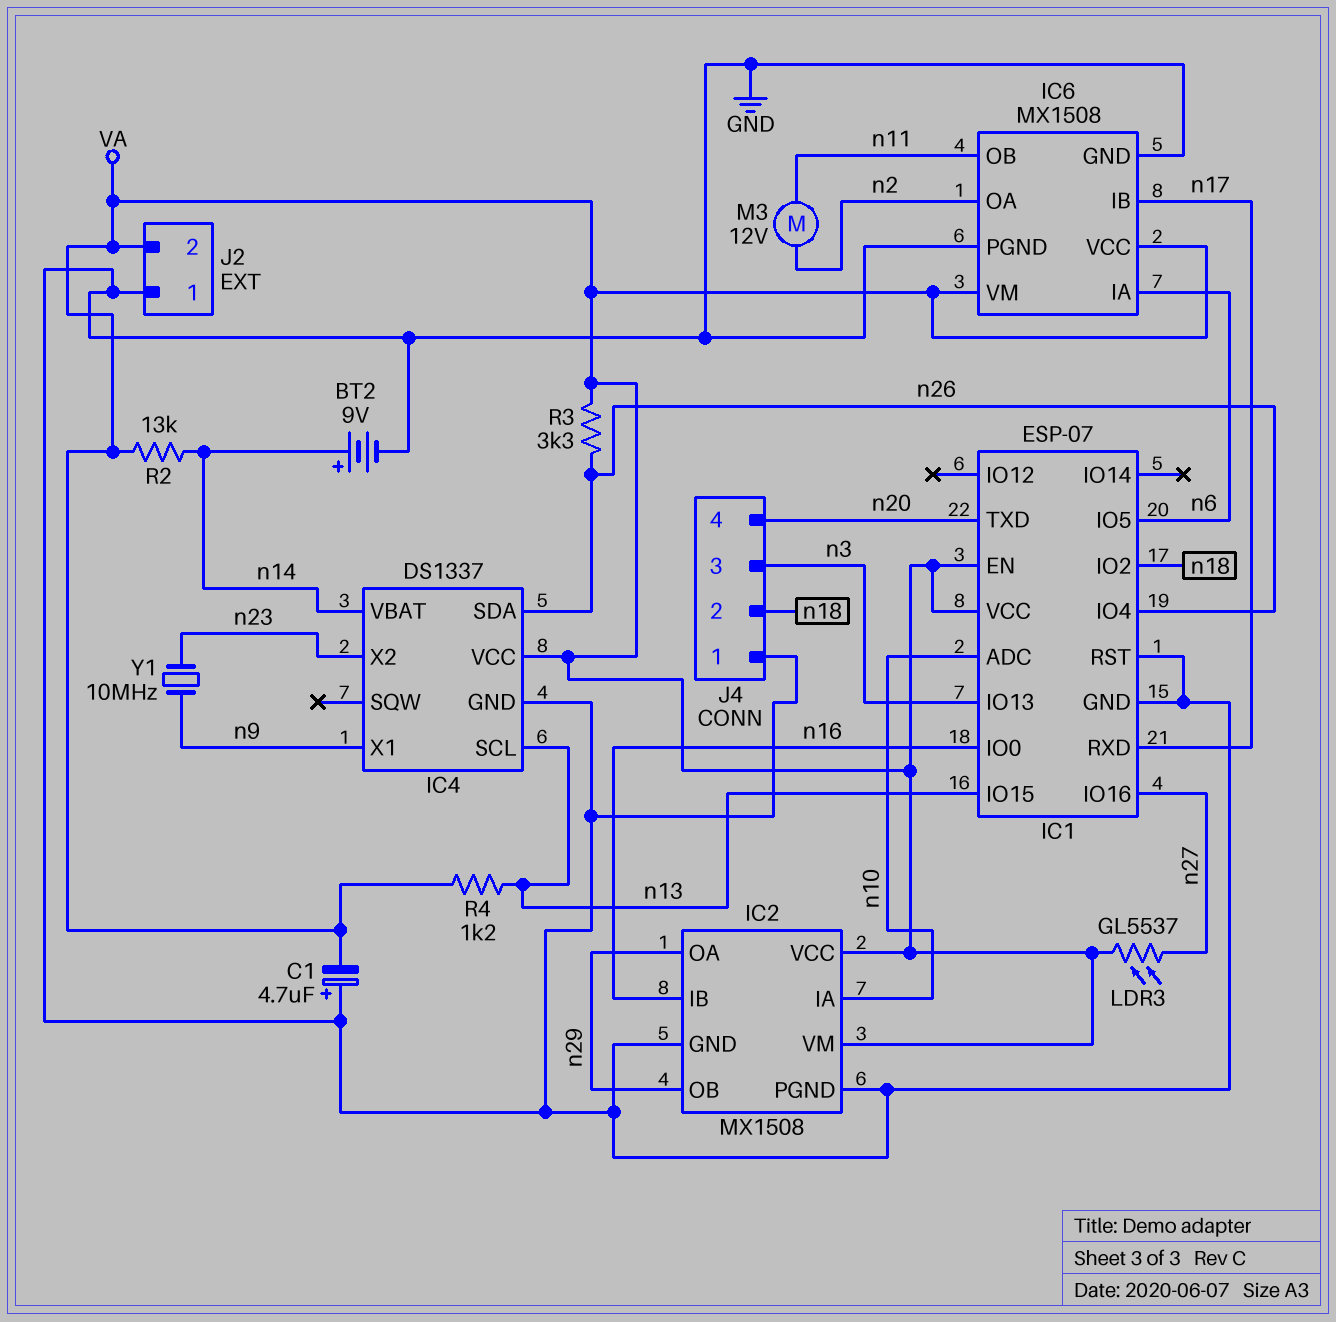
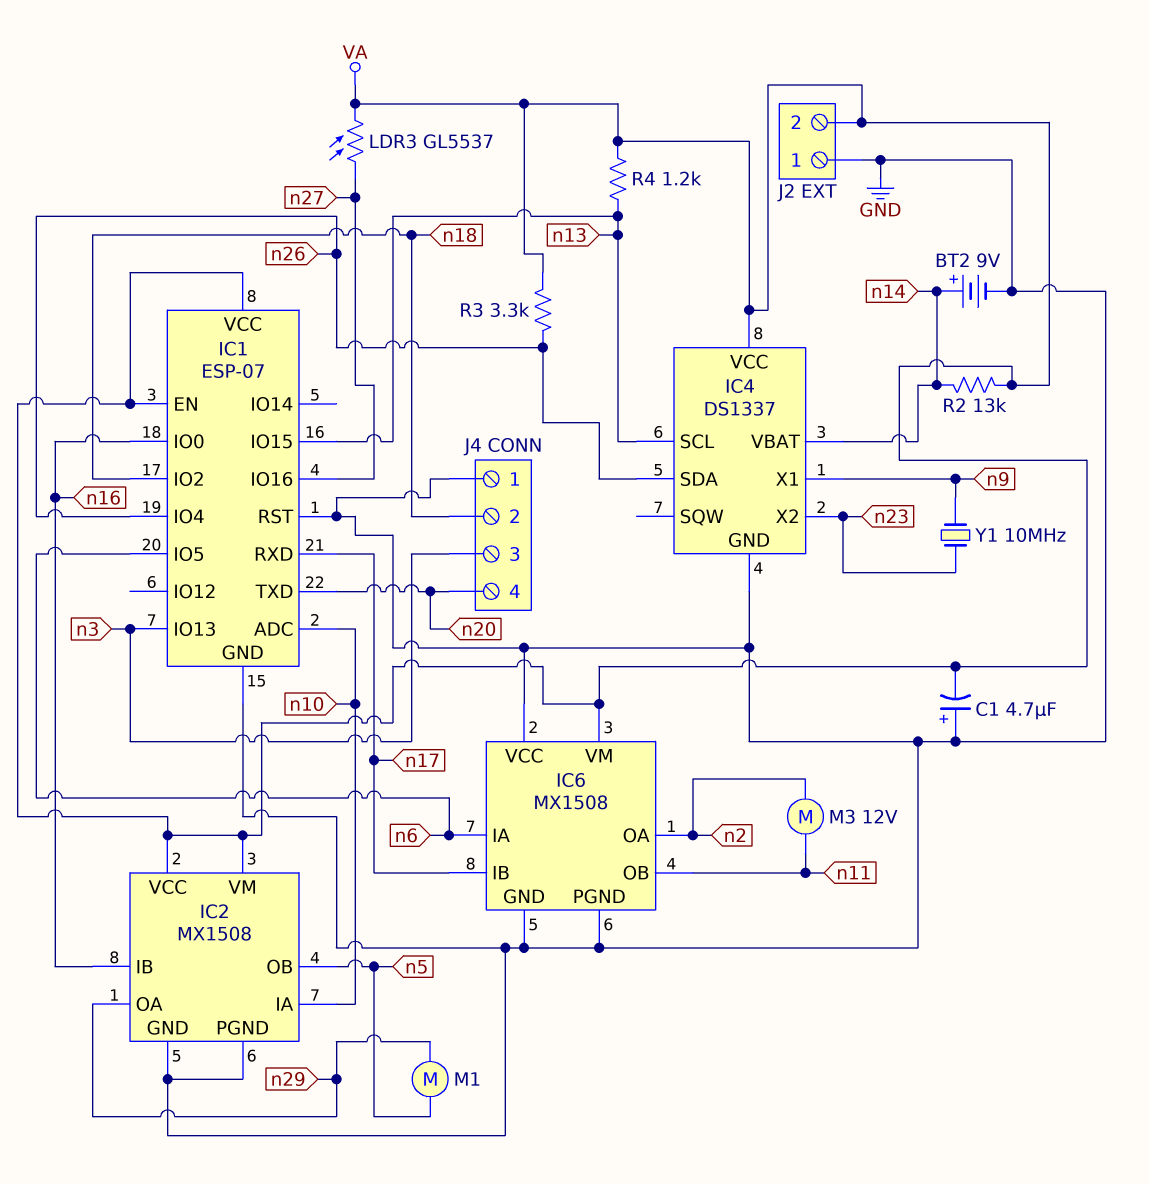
IC2 pin OB: n29 -> n5
IC6 pin VCC: VA -> GND
M1: none -> motor (n5, n29)

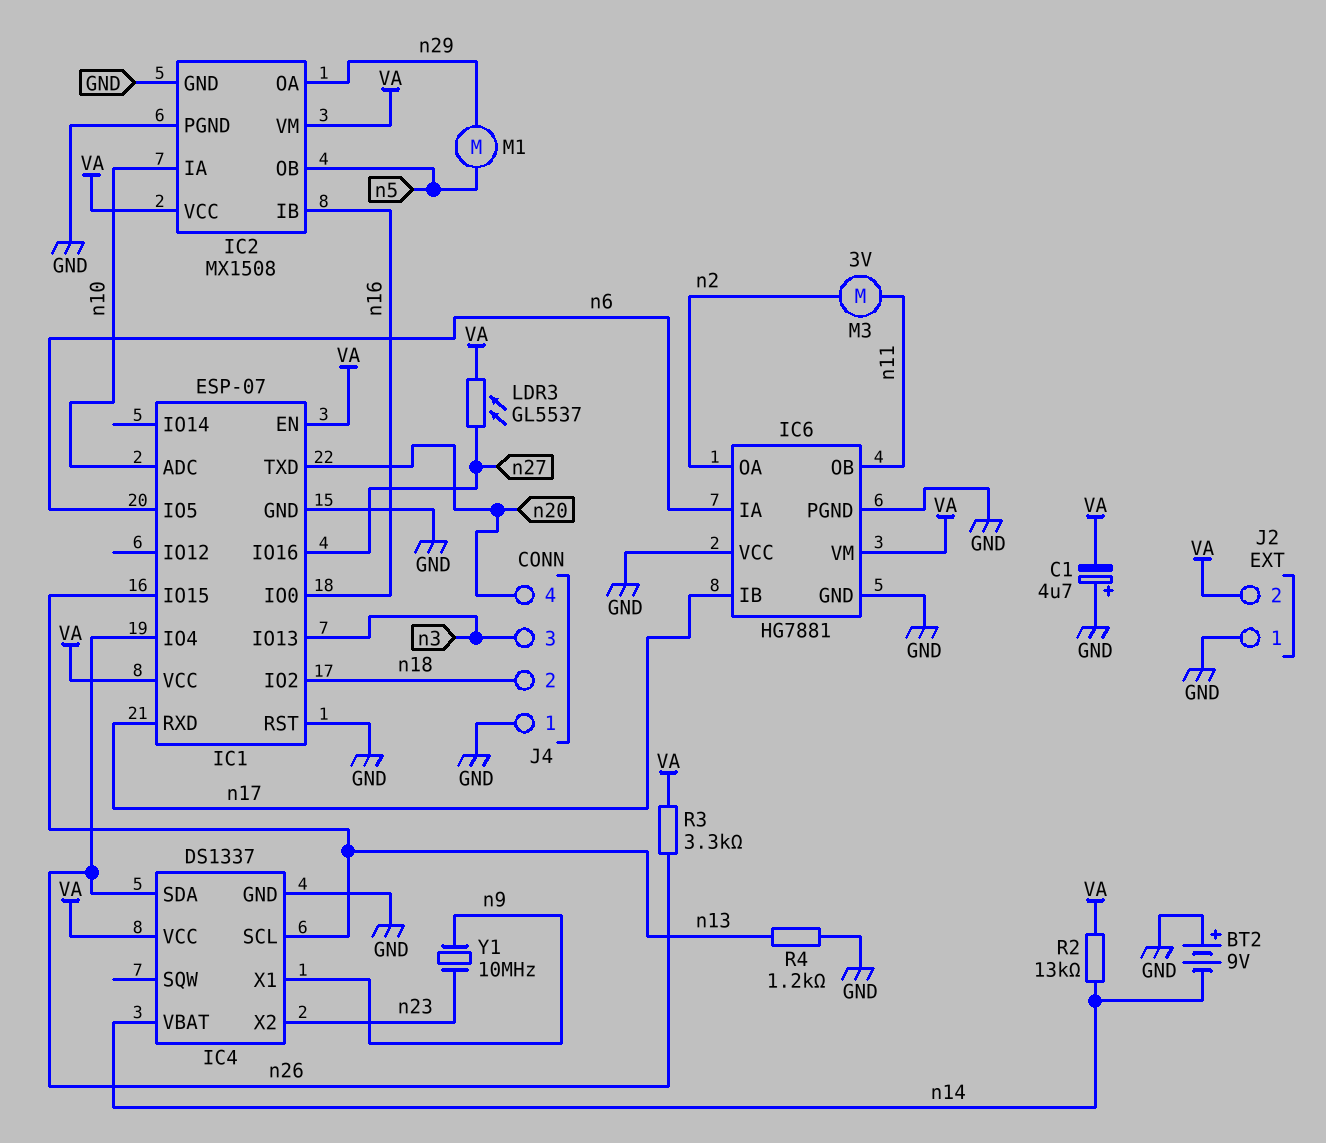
BT2: 9V (plus n14, minus GND) -> 9V (plus GND, minus n14)
IC6: MX1508 -> HG7881
M3: motor 12V (n2, n11) -> motor 3V (n2, n11)
R4: 1.2k (VA, n13) -> 1.2k (GND, n13)

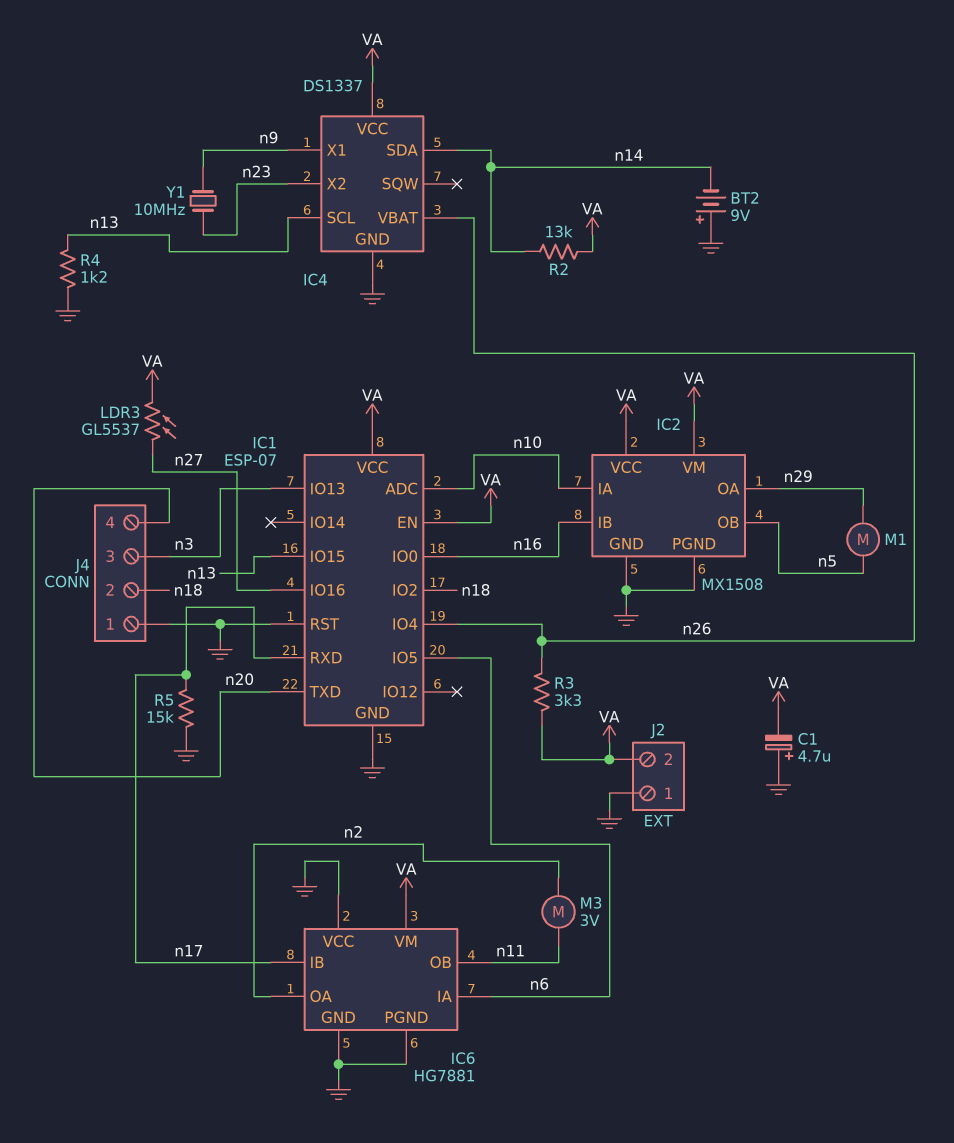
IC4 pin SDA: n26 -> n14
IC4 pin VBAT: n14 -> n26
R5: none -> 15k (GND, n17)

